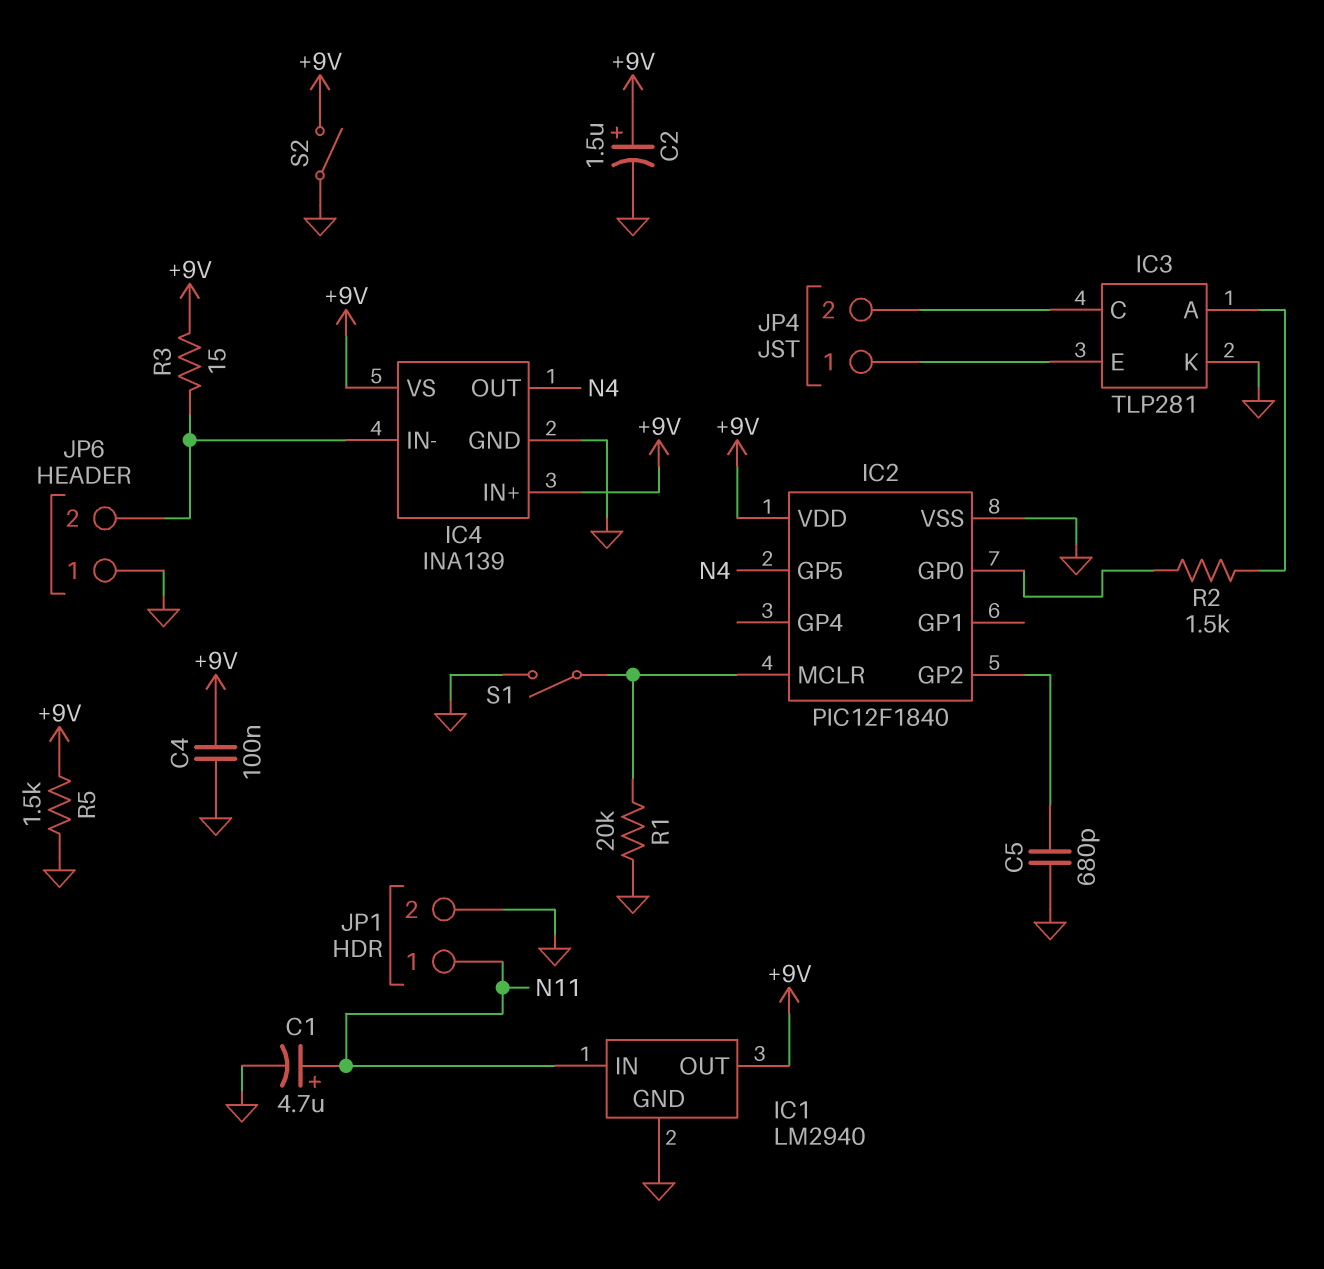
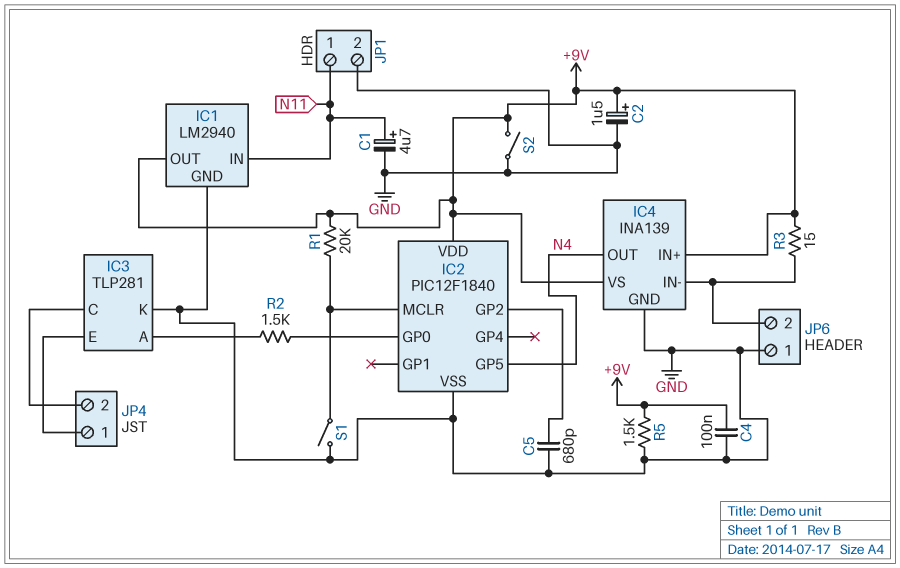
R1: 20k (GND, IC2/MCLR) -> 20k (+9V, IC2/MCLR)

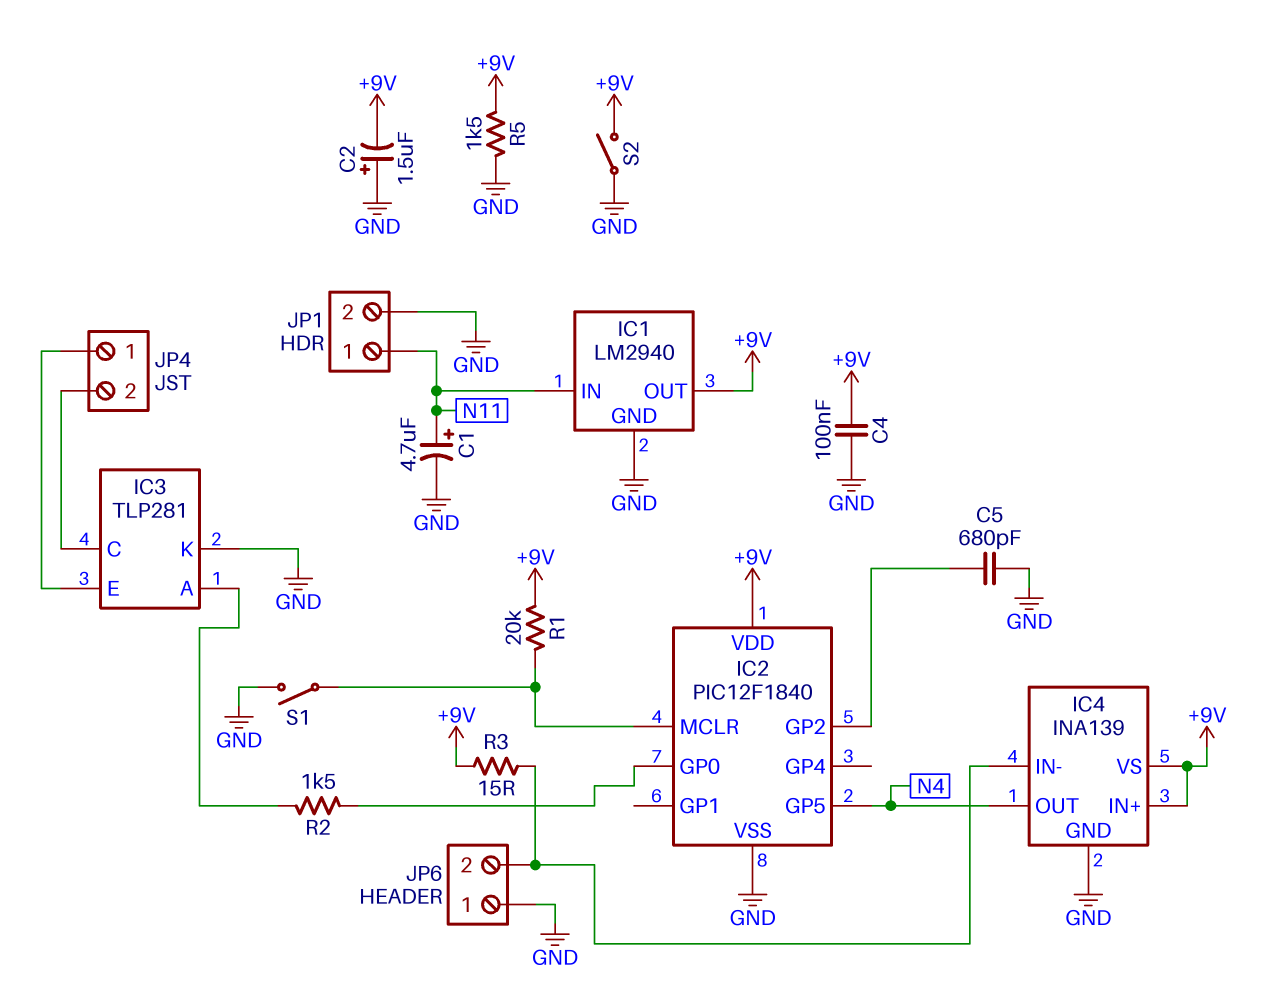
C2: 1.5uF (plus +9V, minus GND) -> 1.5uF (plus GND, minus +9V)

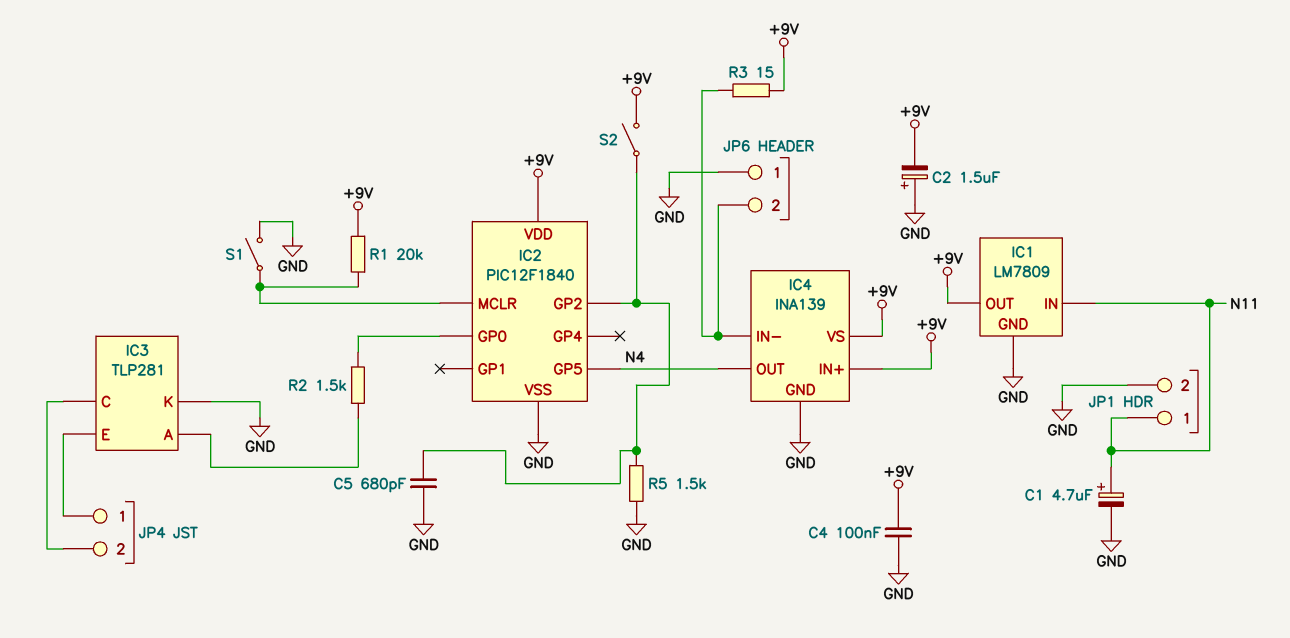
IC1: LM2940 -> LM7809
R5: 1.5k (+9V, GND) -> 1.5k (GND, IC2/GP2)
S2: switch (+9V, GND) -> switch (+9V, IC2/GP2)

